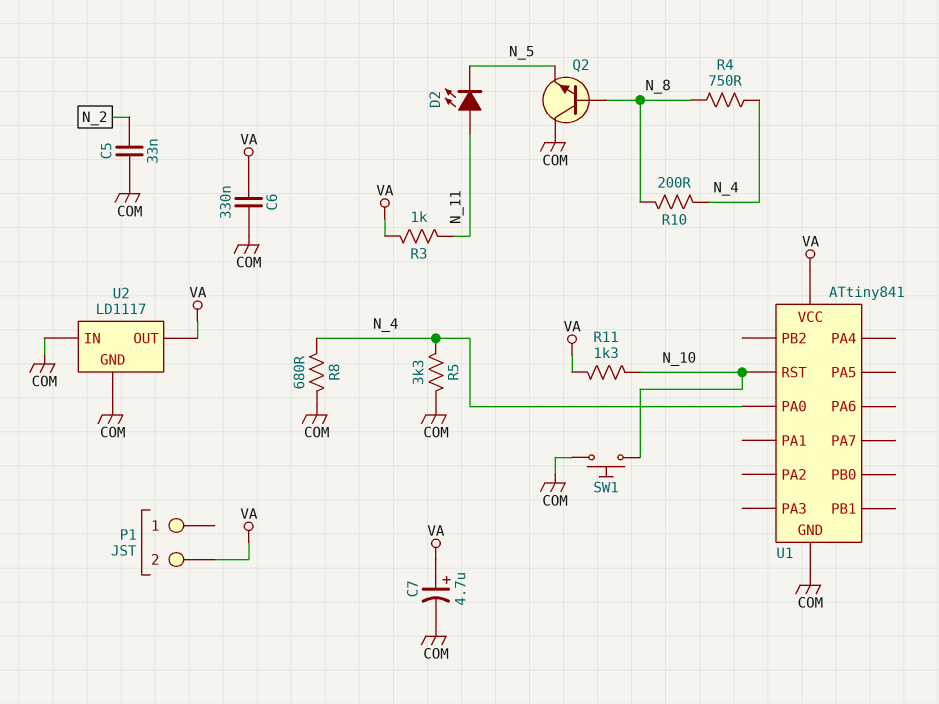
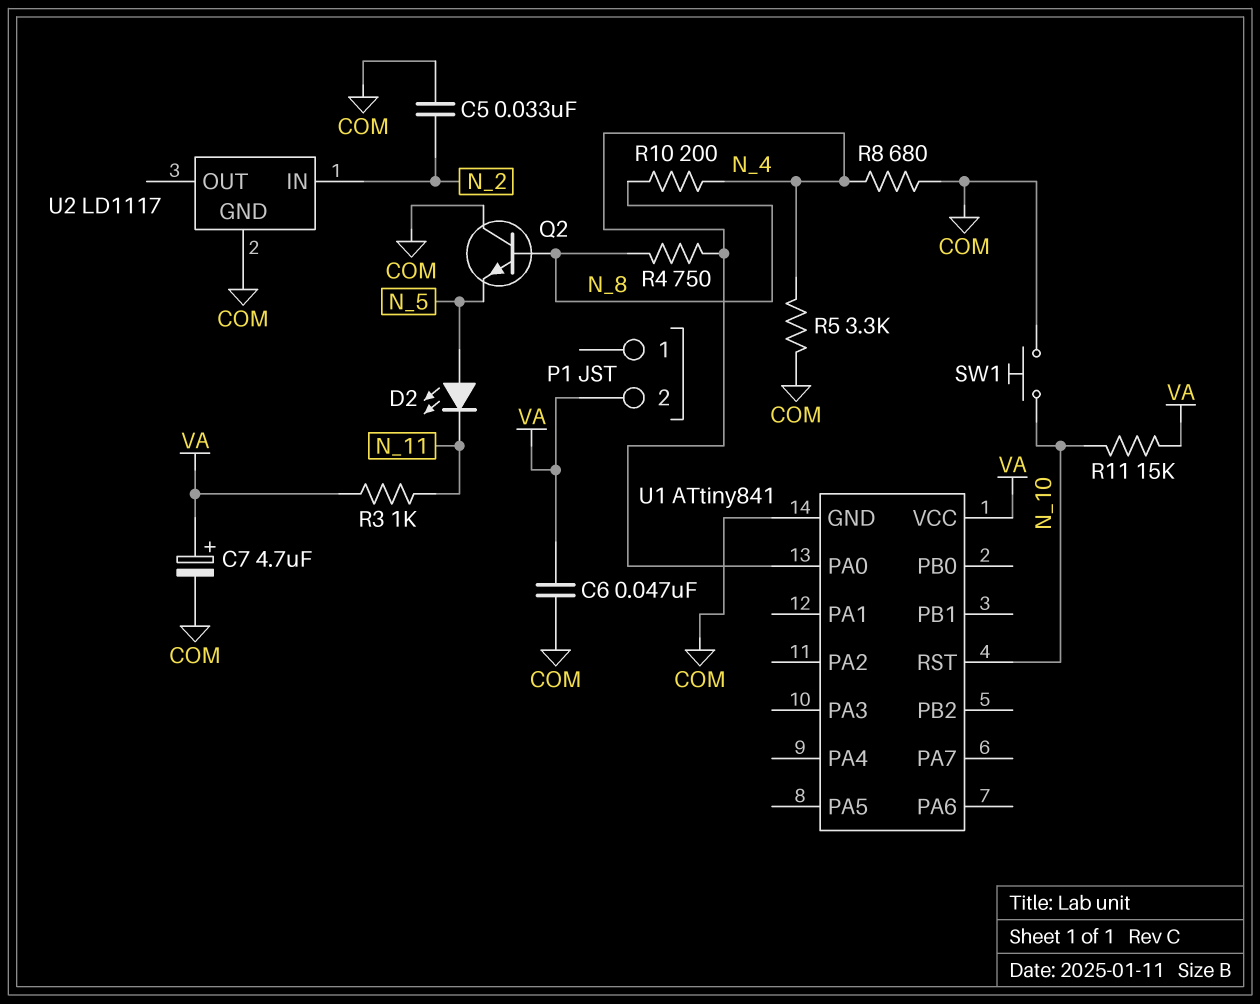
C6: 330nF (COM, VA) -> 47nF (COM, VA)
D2: LED (A N_11, K N_5) -> LED (A N_5, K N_11)
R11: 1.3k (N_10, VA) -> 15k (N_10, VA)
U2 pin IN: COM -> N_2
U2 pin OUT: VA -> none

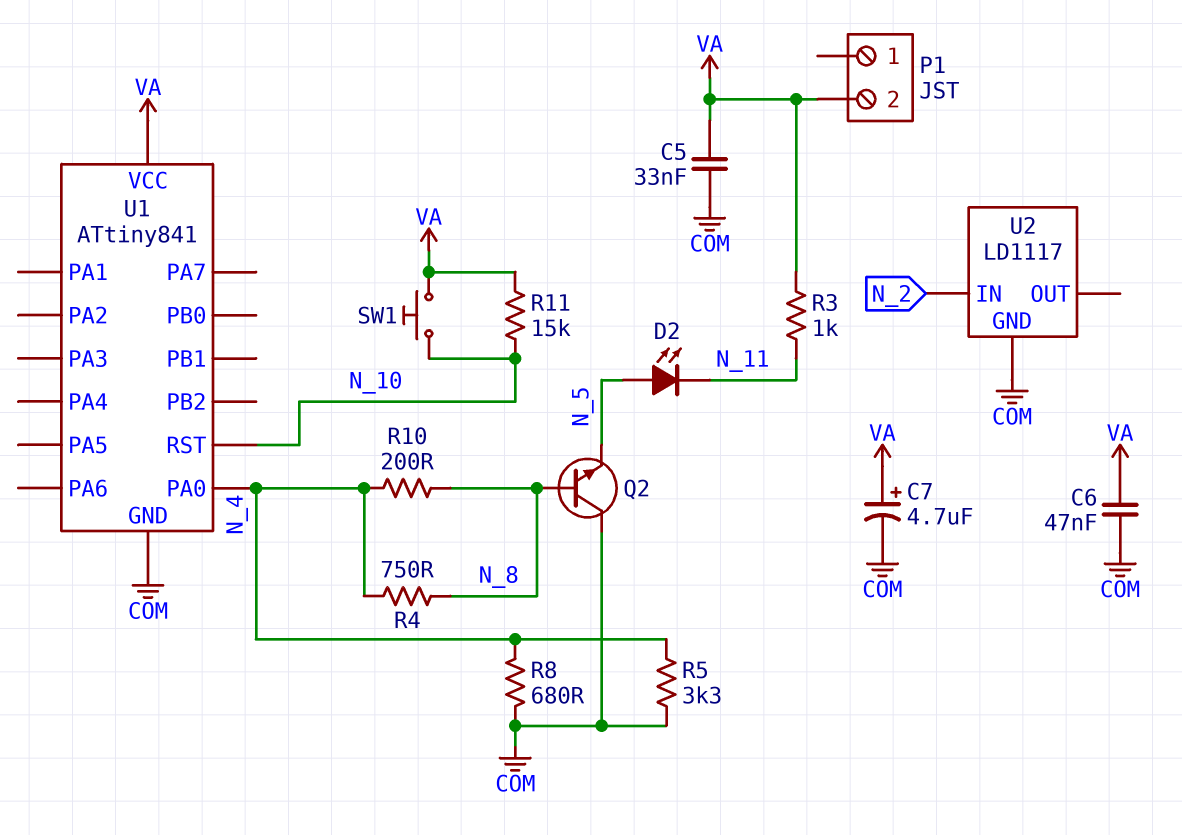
C5: 33nF (COM, N_2) -> 33nF (COM, VA)
SW1: button (COM, N_10) -> button (N_10, VA)

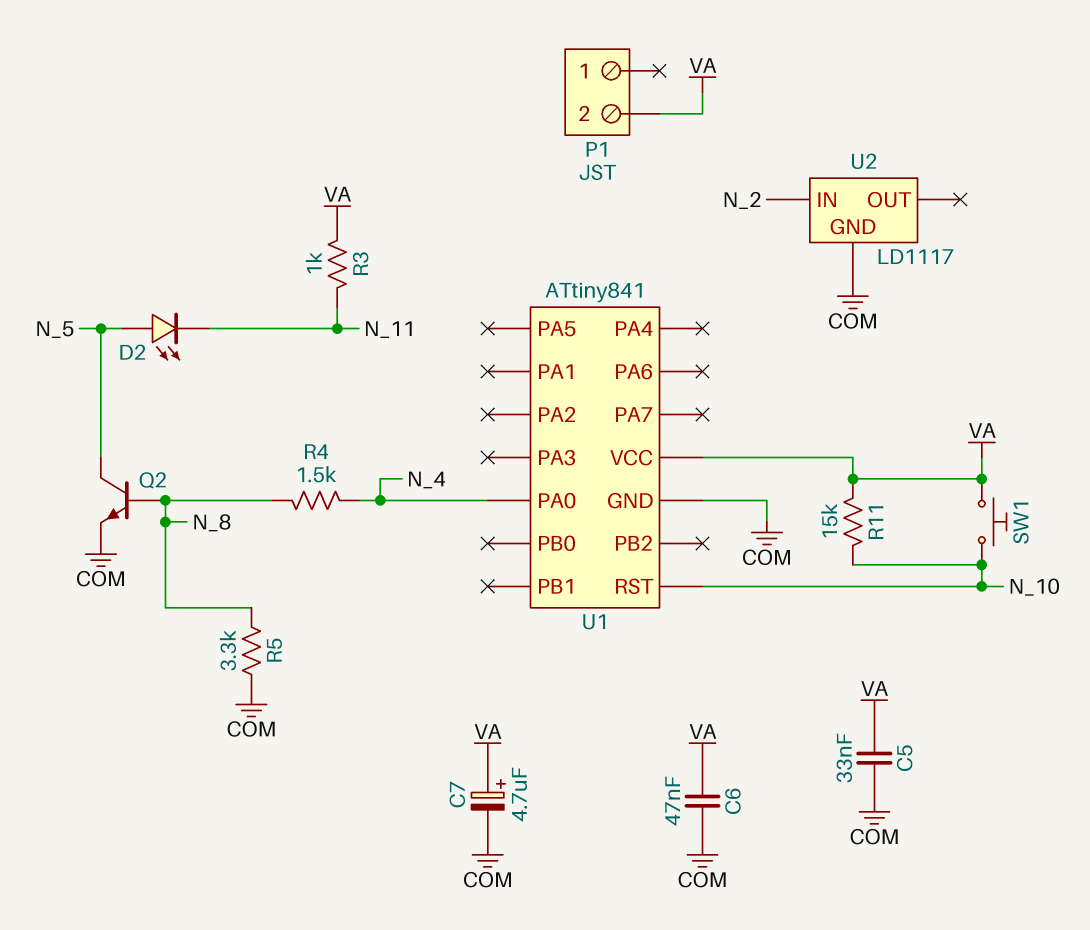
Q2: NPN (B N_8, C COM, E N_5) -> NPN (B N_8, C N_5, E COM)
R4: 750 (N_4, N_8) -> 1.5k (N_4, N_8)
R5: 3.3k (COM, N_4) -> 3.3k (COM, N_8)
R8: 680 (COM, N_4) -> none
R10: 200 (N_4, N_8) -> none

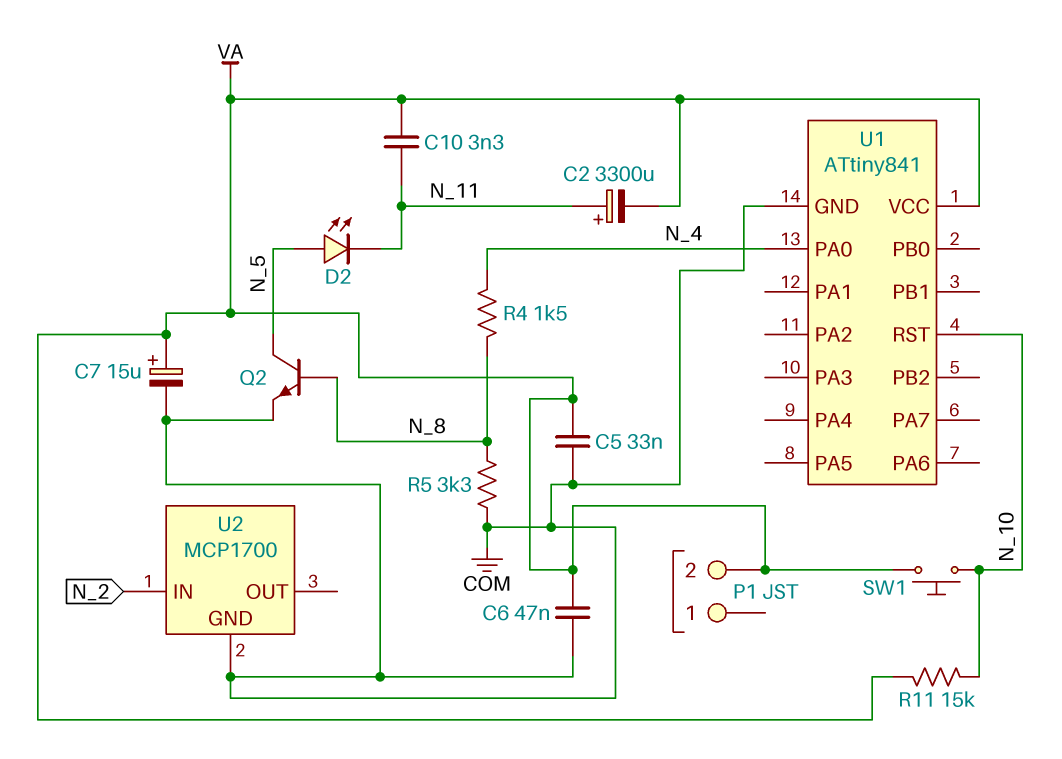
C2: none -> 3300uF (plus N_11, minus VA)
C7: 4.7uF (plus VA, minus COM) -> 15uF (plus VA, minus COM)
C10: none -> 3.3nF (N_11, VA)
R3: 1k (N_11, VA) -> none
U2: LD1117 -> MCP1700

